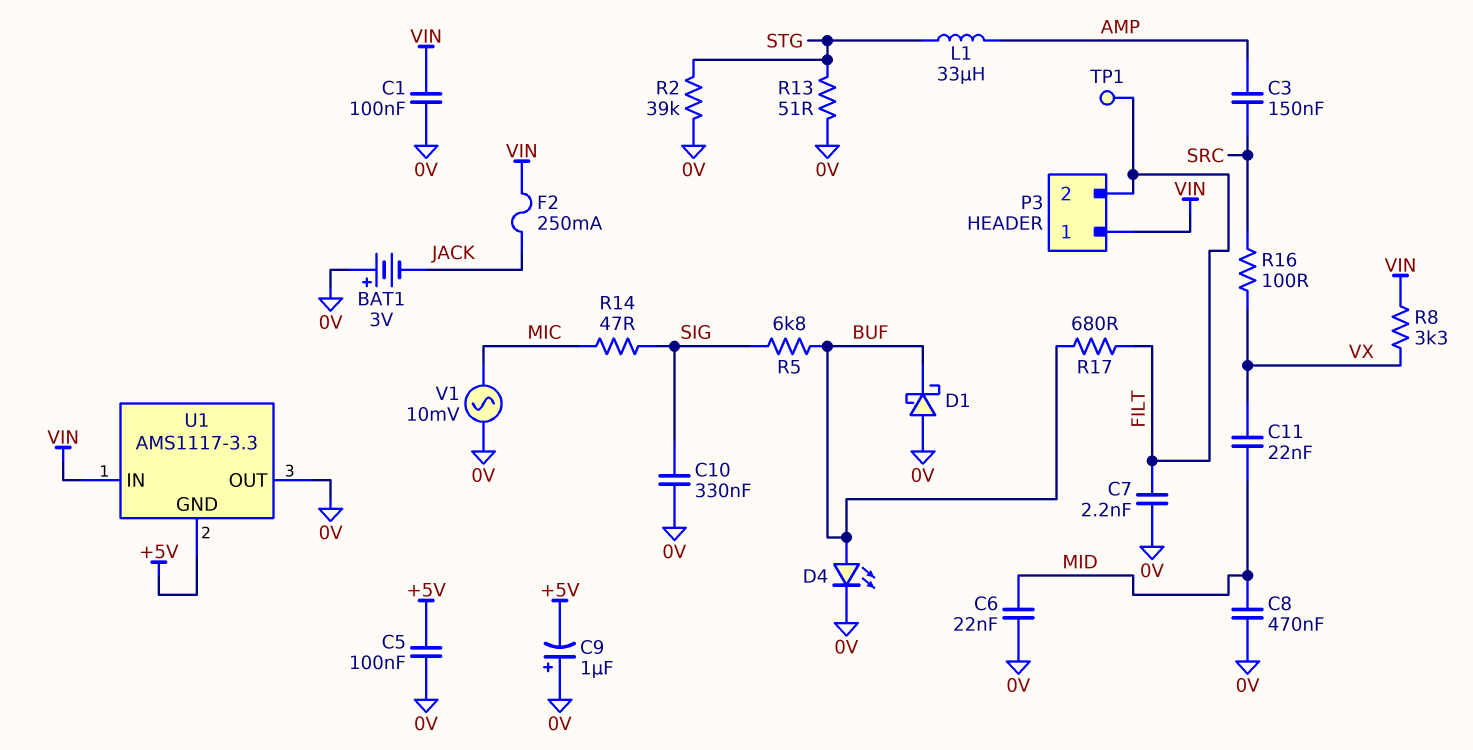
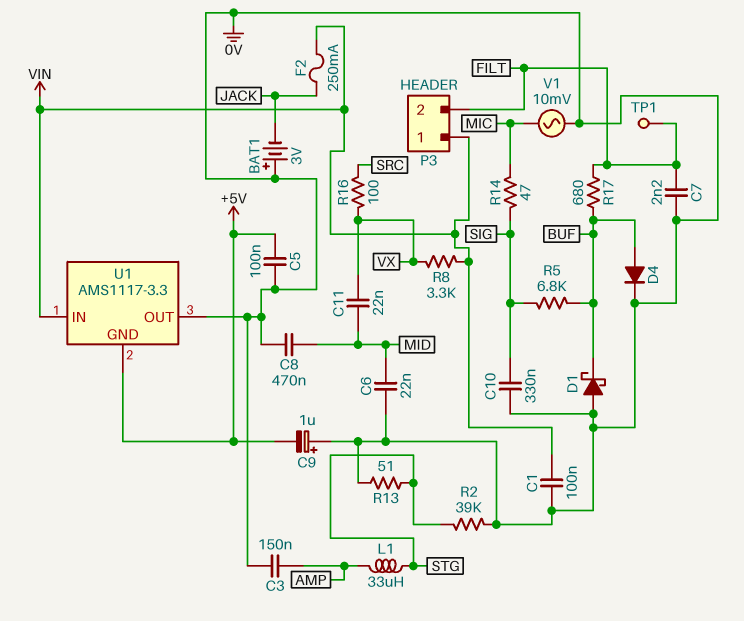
C3: 150nF (AMP, SRC) -> 150nF (0V, AMP)
D4: LED (A BUF, K 0V) -> diode (A BUF, K 0V)

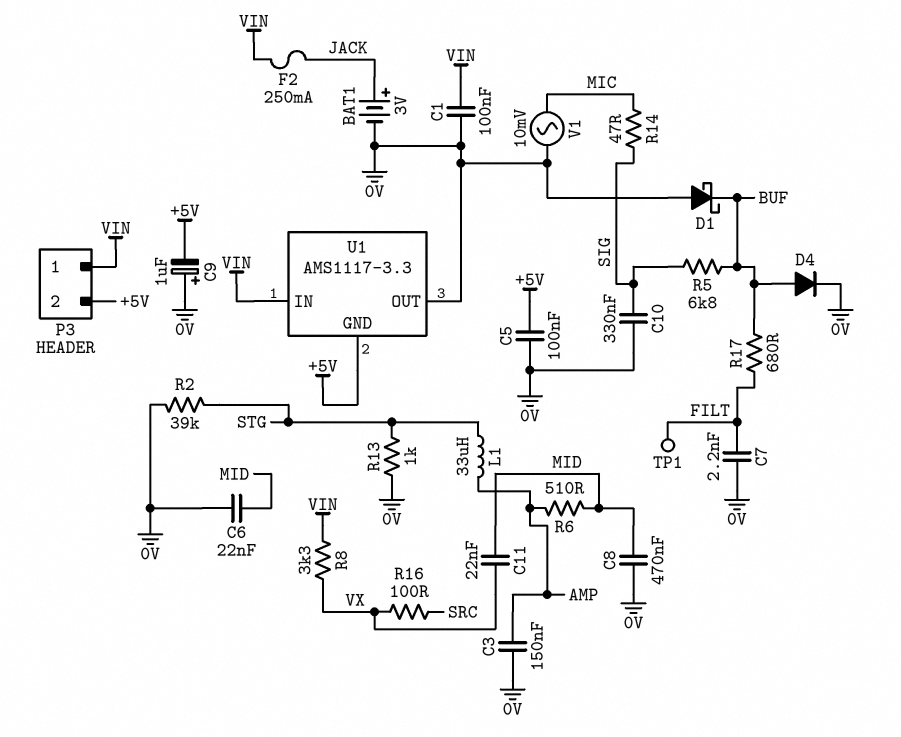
BAT1: 3V (plus 0V, minus JACK) -> 3V (plus JACK, minus 0V)
P3 pin 2: FILT -> +5V
R6: none -> 510 (AMP, MID)
R13: 51 (0V, STG) -> 1k (0V, STG)

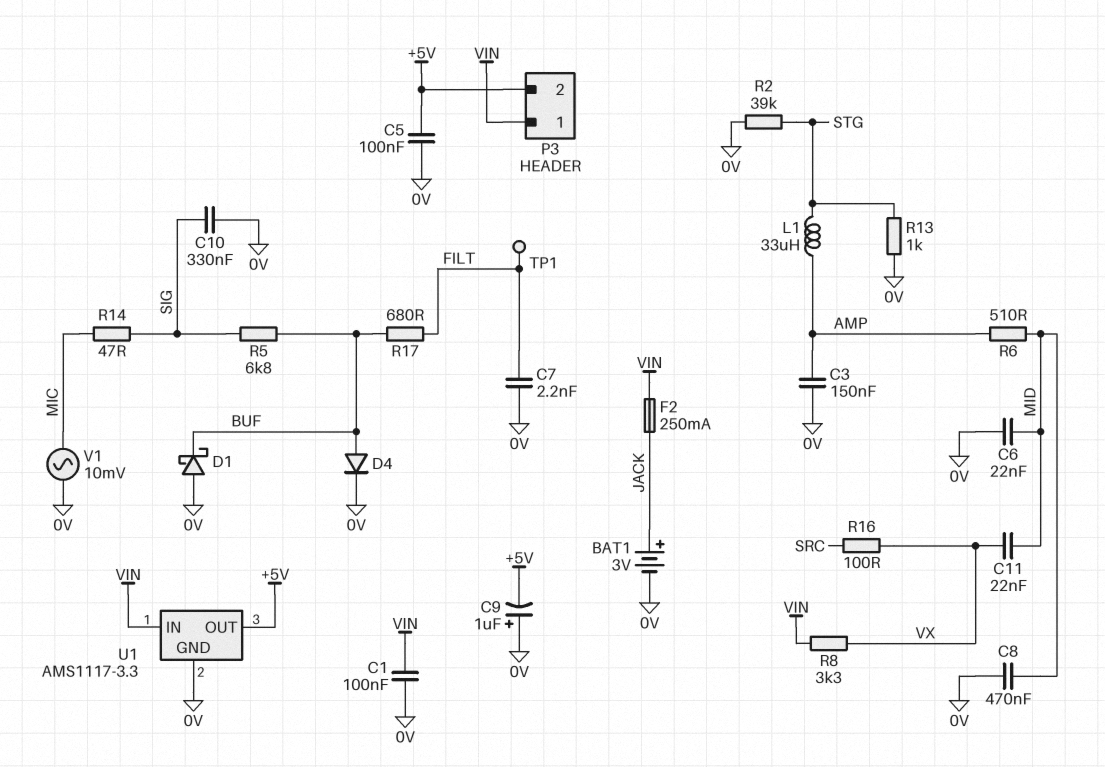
U1 pin GND: +5V -> 0V
U1 pin OUT: 0V -> +5V

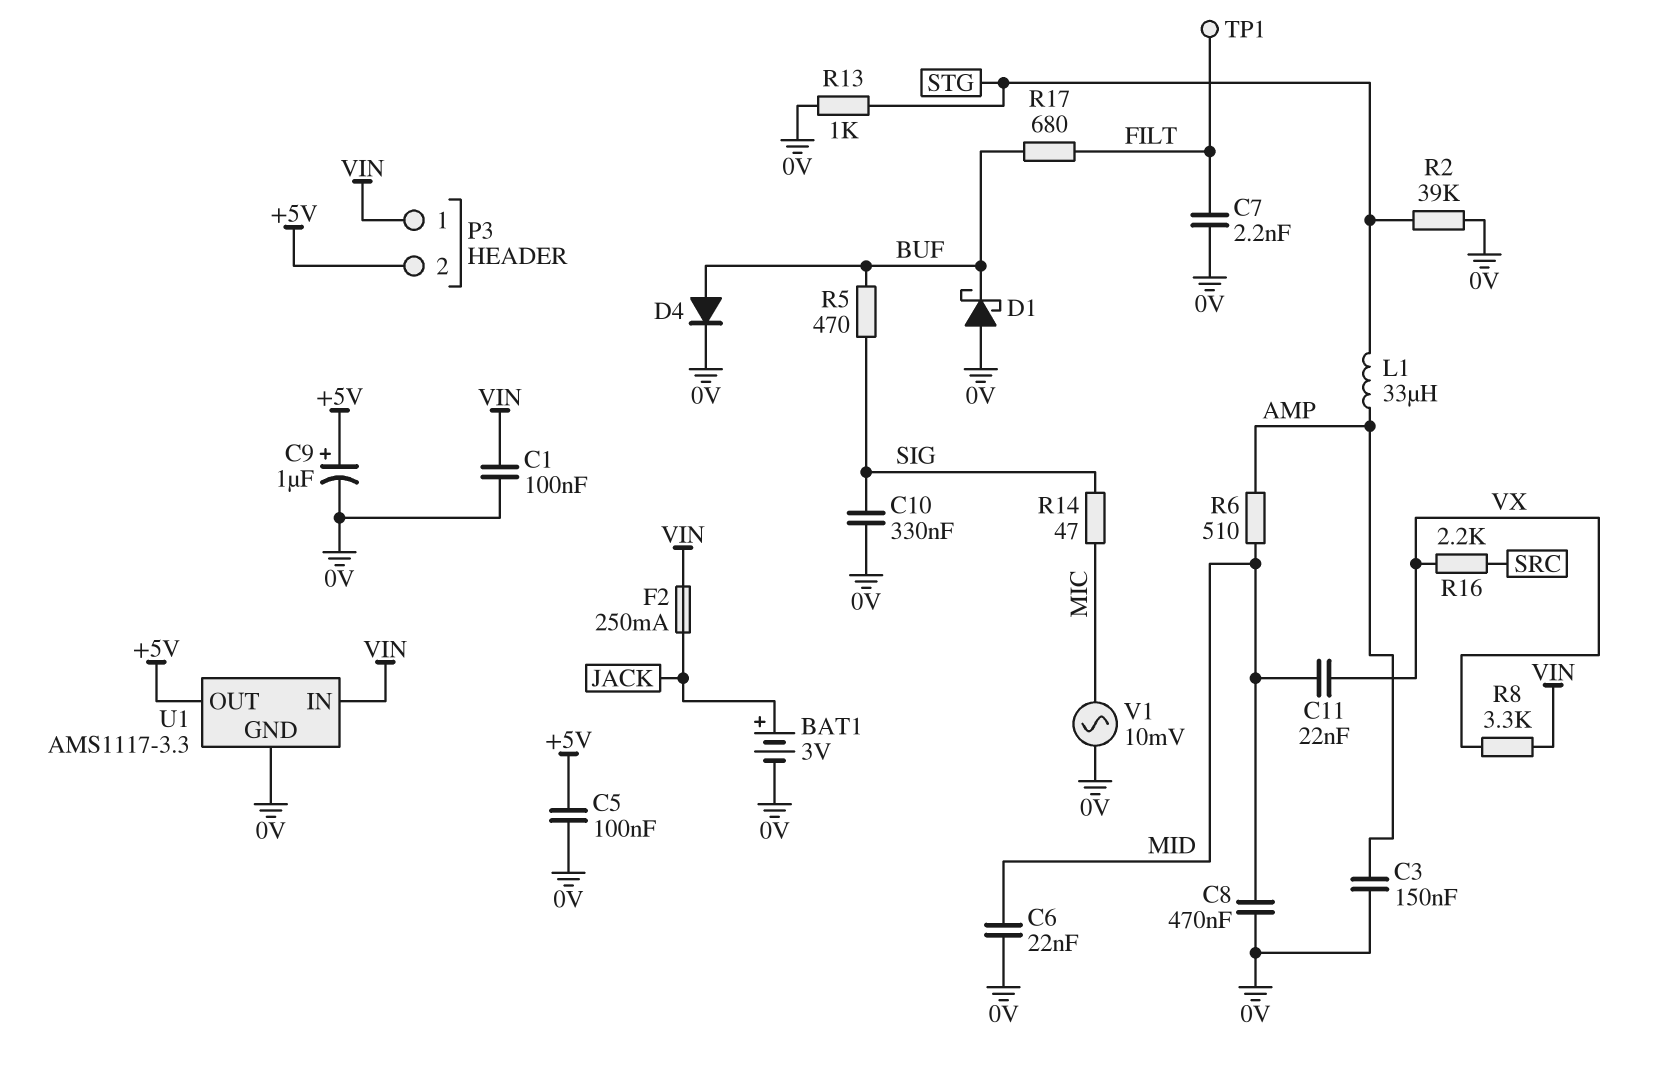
C9: 1uF (plus 0V, minus +5V) -> 1uF (plus +5V, minus 0V)
R5: 6.8k (BUF, SIG) -> 470 (BUF, SIG)
R16: 100 (SRC, VX) -> 2.2k (SRC, VX)

